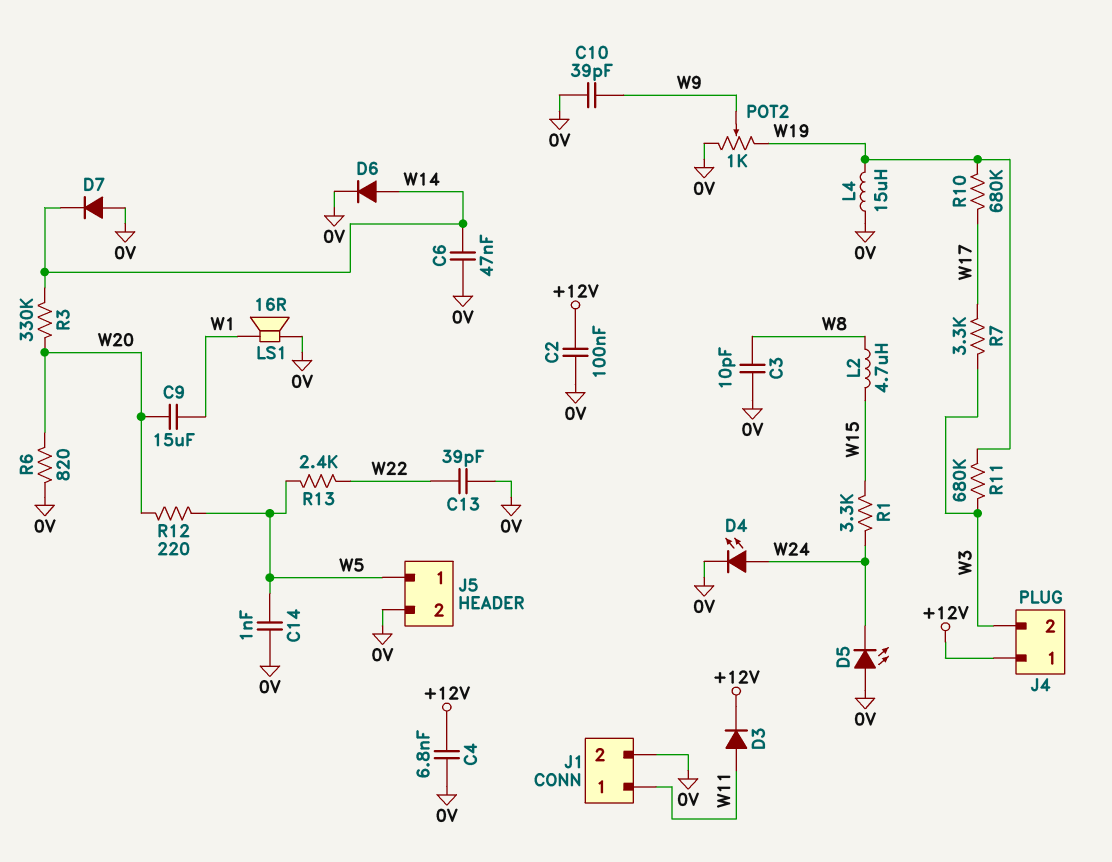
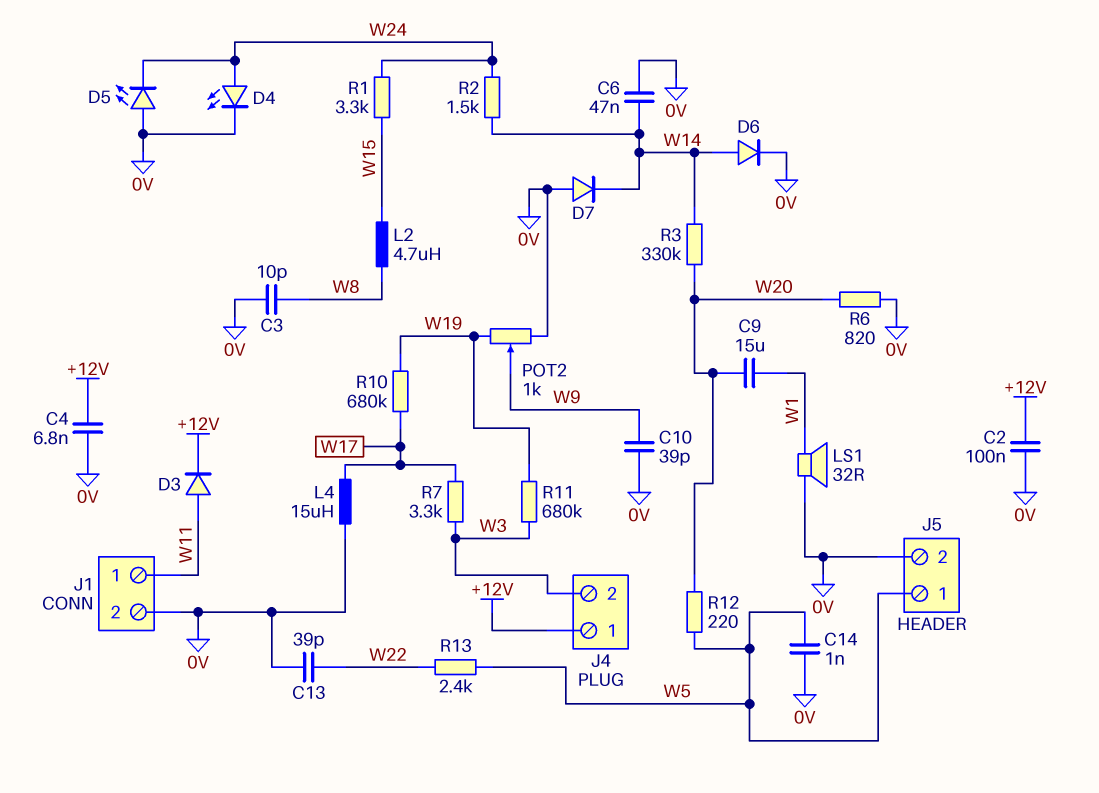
L4: 15uH (0V, W19) -> 15uH (0V, W17)
LS1: speaker 16R (0V, W1) -> speaker 32R (0V, W1)
R2: none -> 1.5k (W14, W24)

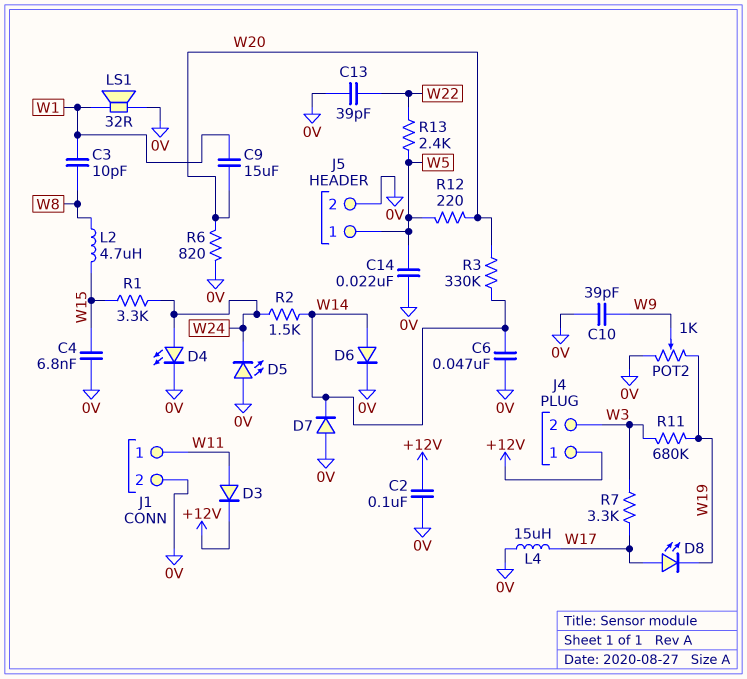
C3: 10pF (0V, W8) -> 10pF (W1, W8)
C4: 6.8nF (+12V, 0V) -> 6.8nF (0V, W15)
C14: 1nF (0V, W5) -> 22nF (0V, W5)
D8: none -> LED (A W17, K W19)
R10: 680k (W17, W19) -> none

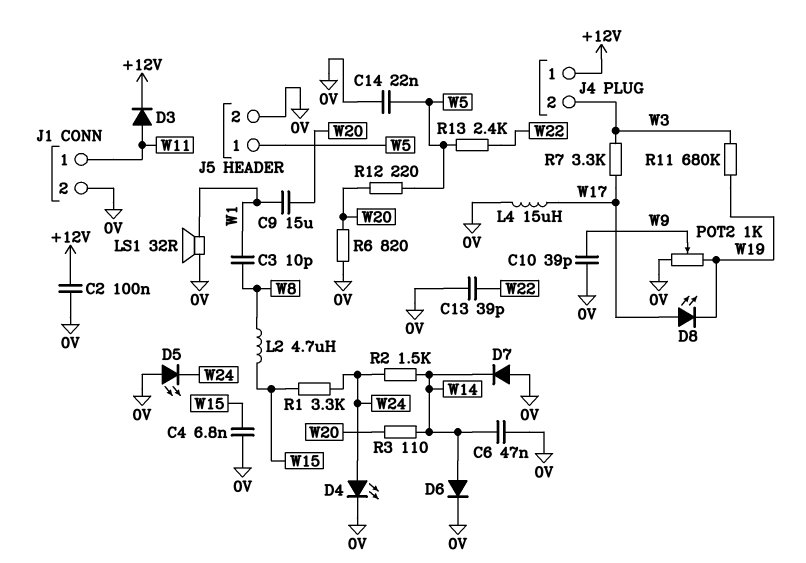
R3: 330k (W14, W20) -> 110 (W14, W20)

